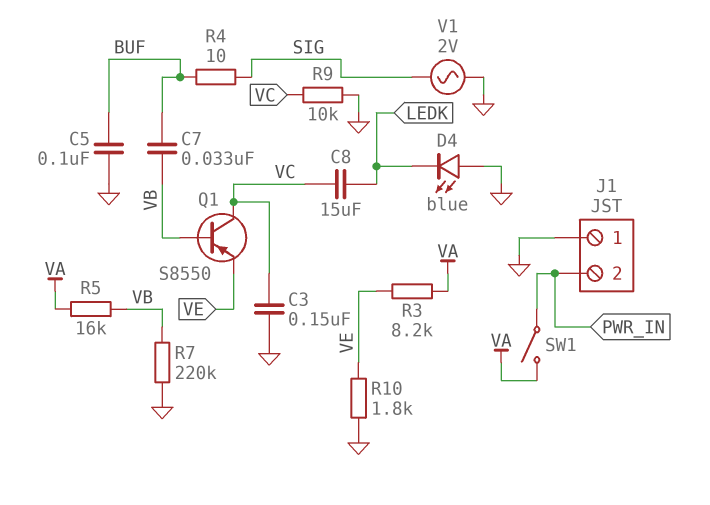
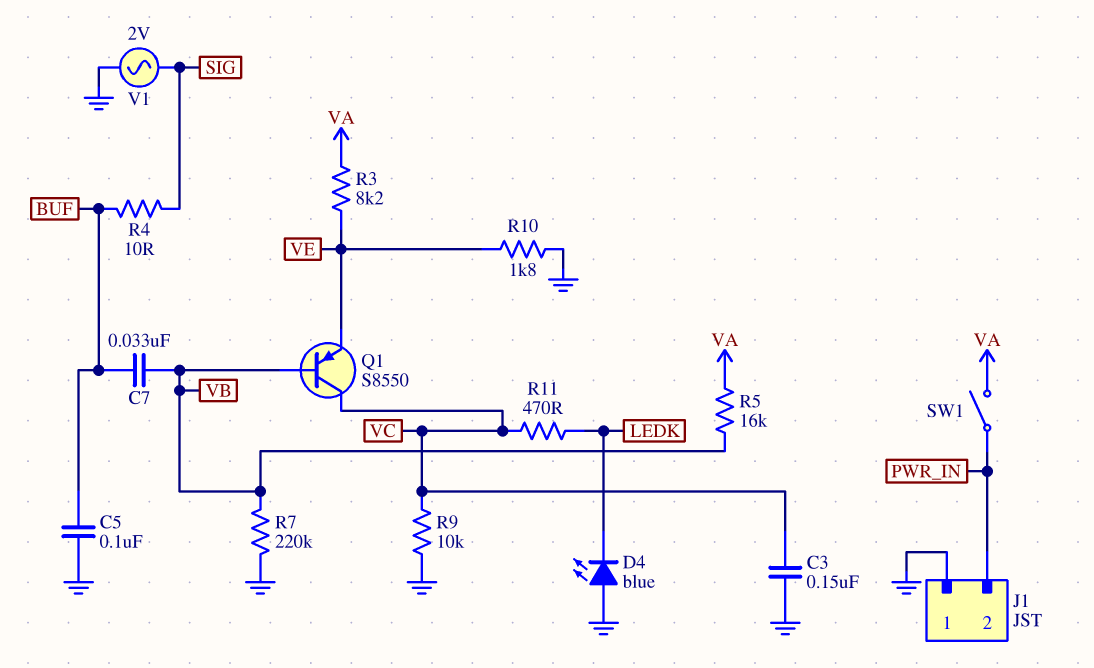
C8: 15uF (LEDK, VC) -> none
R11: none -> 470 (LEDK, VC)

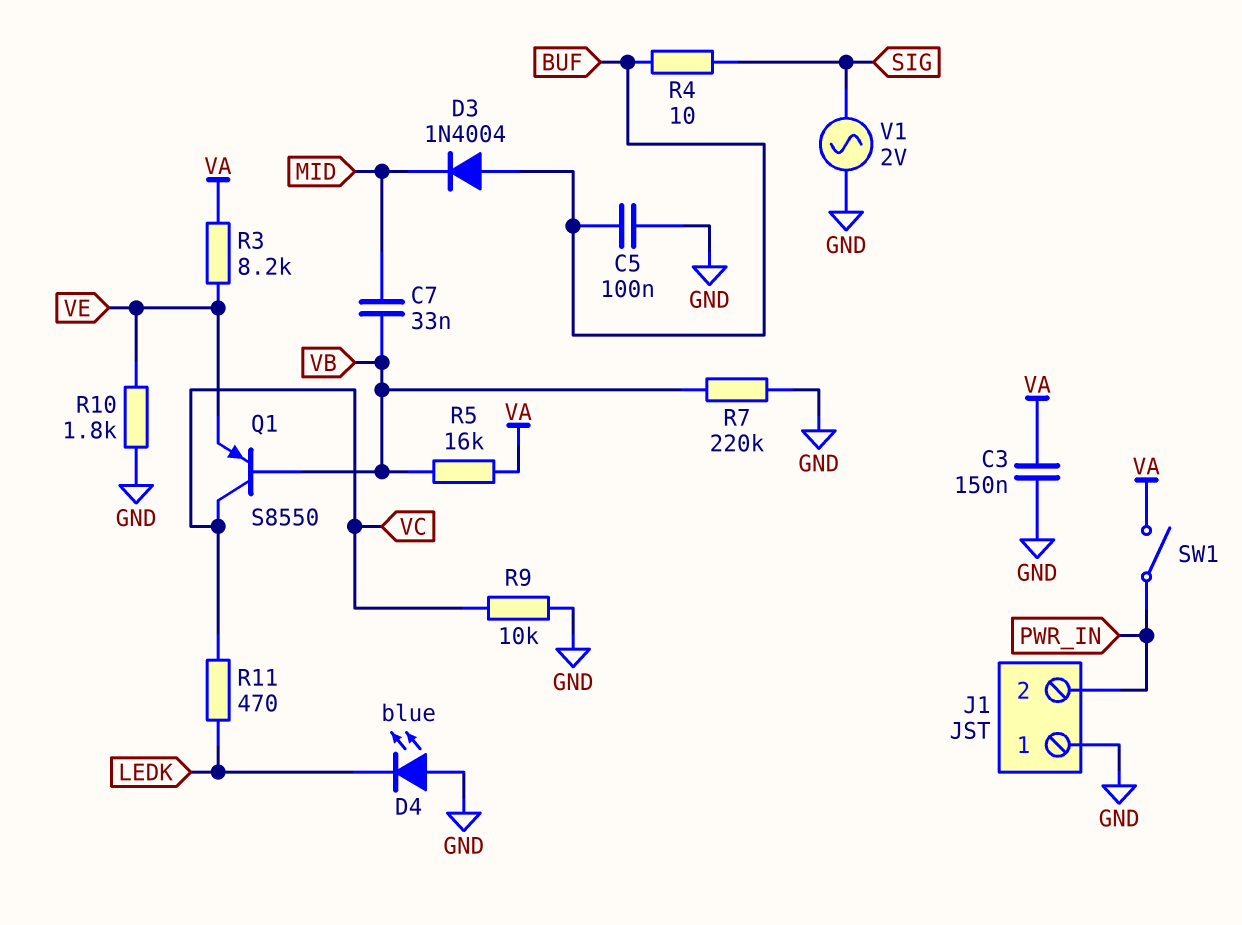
C3: 150nF (GND, VC) -> 150nF (GND, VA)
C7: 33nF (BUF, VB) -> 33nF (MID, VB)
D3: none -> diode 1N4004 (A BUF, K MID)

